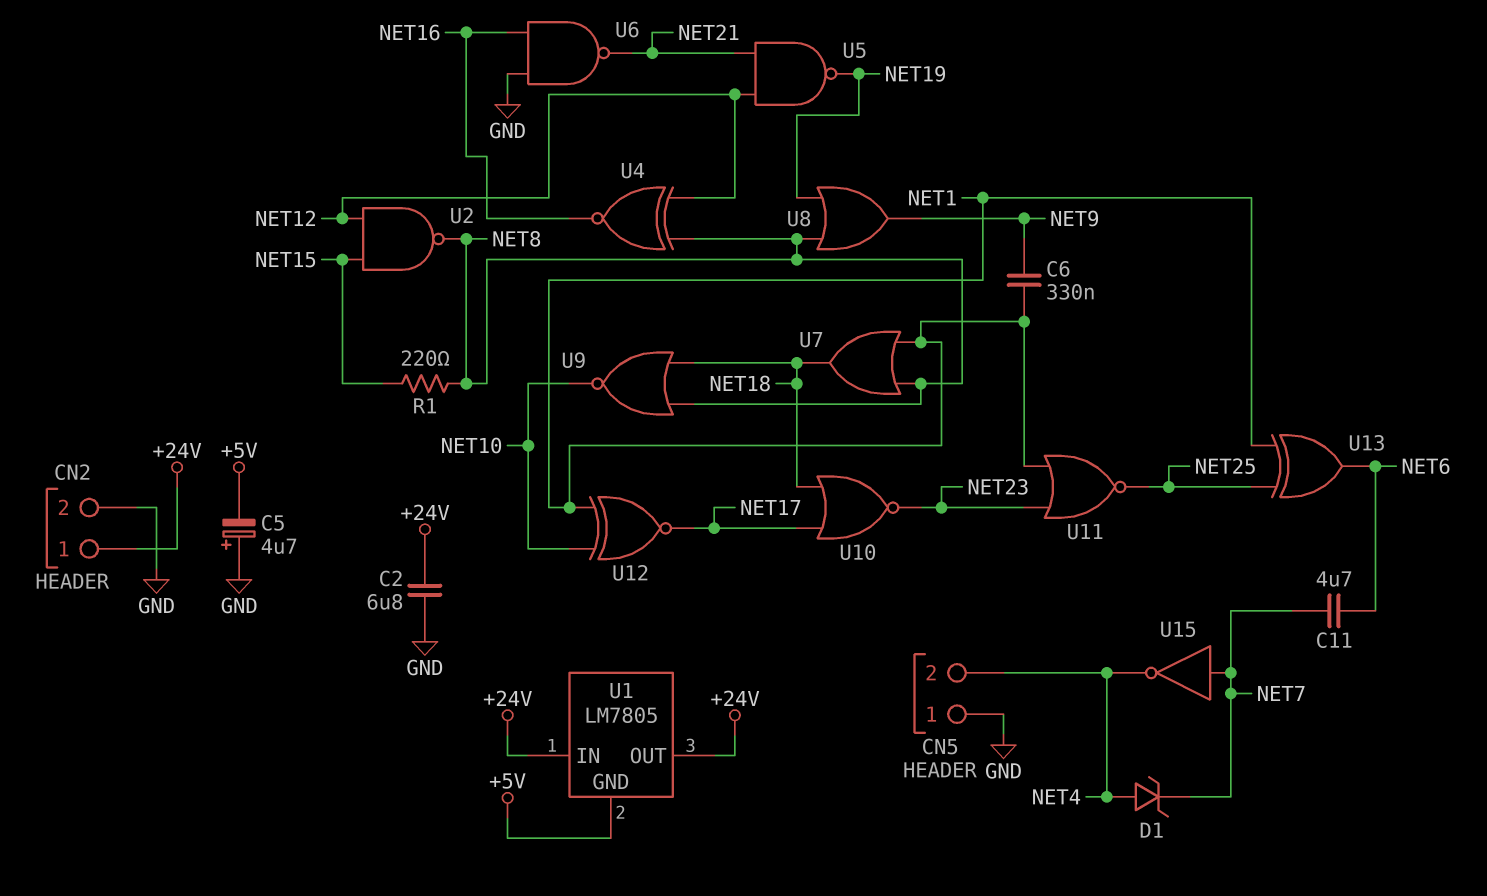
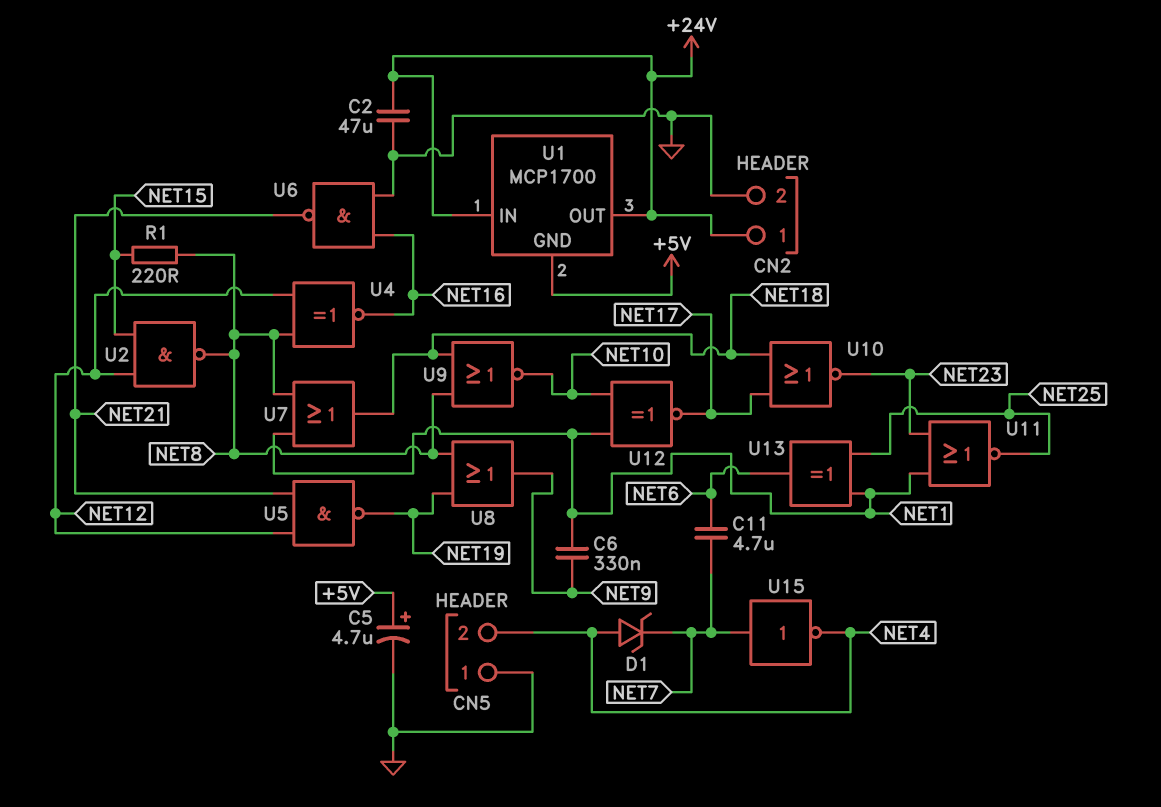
C2: 6.8uF (+24V, GND) -> 47uF (+24V, GND)
C5: 4.7uF (plus GND, minus +5V) -> 4.7uF (plus +5V, minus GND)
U1: LM7805 -> MCP1700

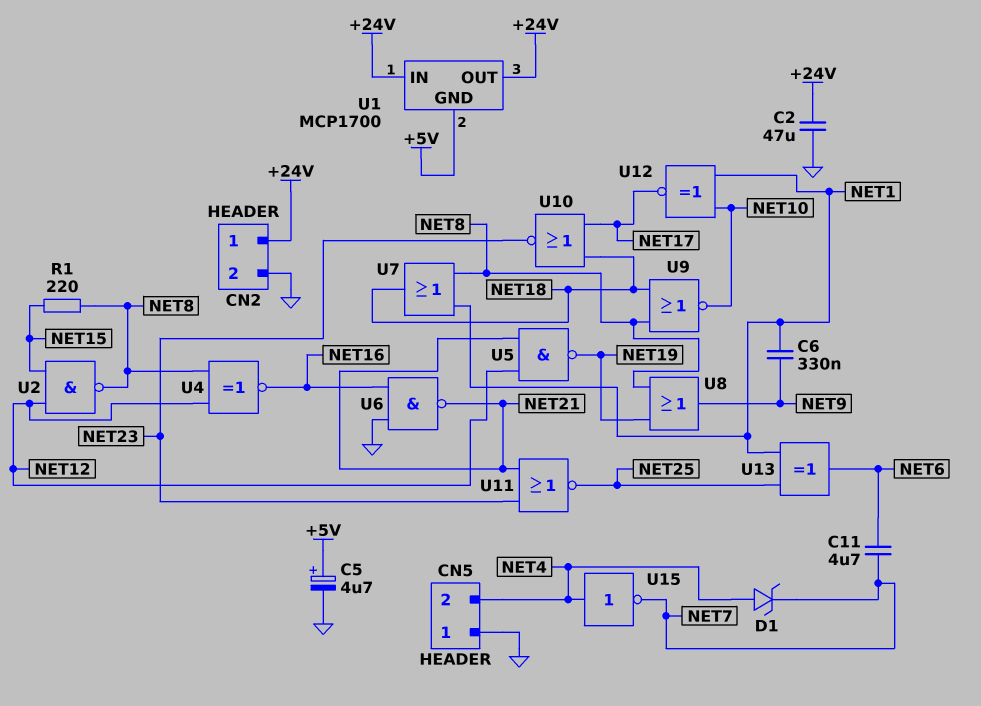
U11: NOR (in NET1, in NET23, out NET25) -> NOR (in NET21, in NET23, out NET25)
U15: NOT (in NET7, out NET4) -> NOT (in NET4, out NET7)

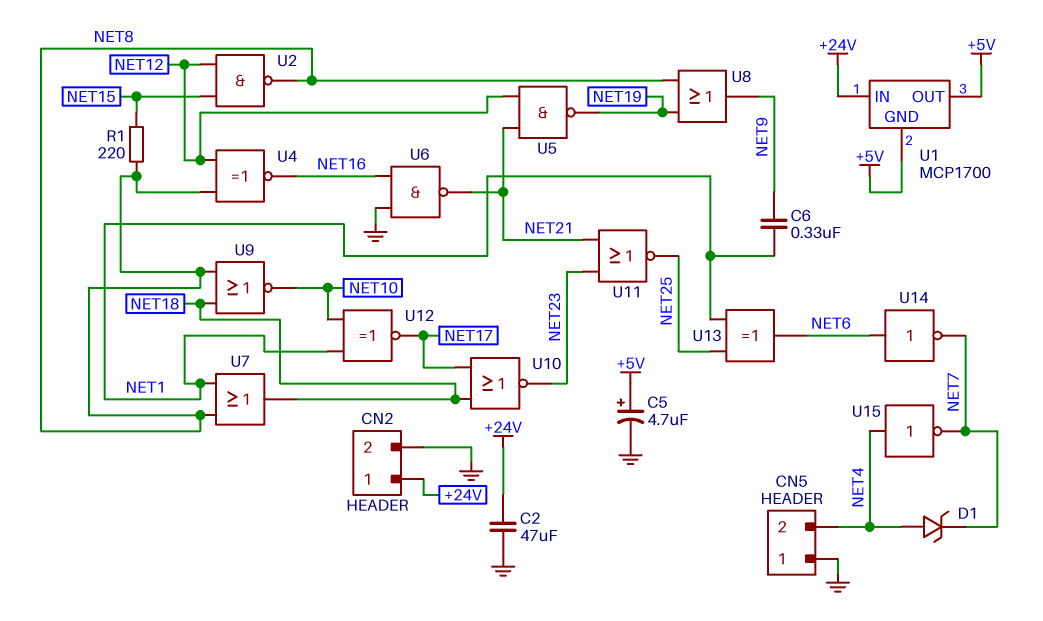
C11: 4.7uF (NET6, NET7) -> none
U1 pin OUT: +24V -> +5V
U14: none -> NOT (in NET6, out NET7)

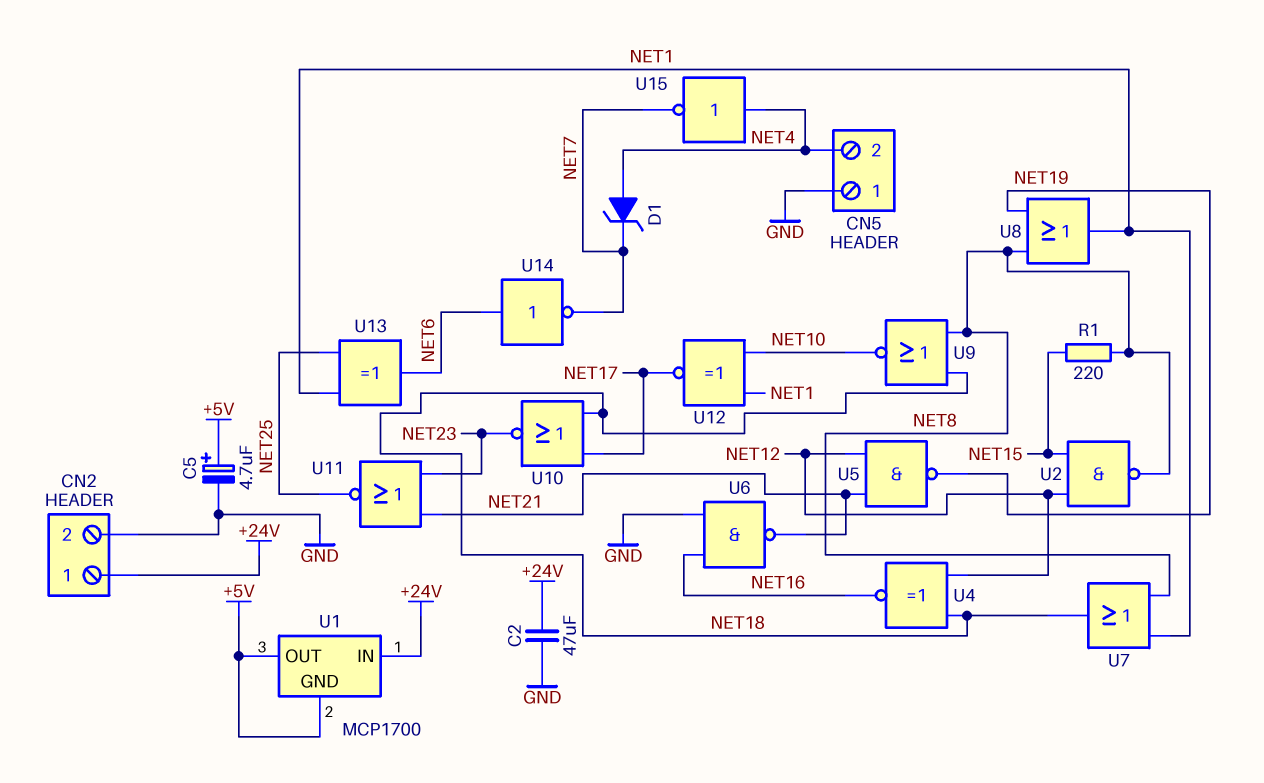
C6: 330nF (NET1, NET9) -> none
U4: XNOR (in NET8, in NET12, out NET16) -> XNOR (in NET12, in NET18, out NET16)
U8: OR (in NET8, in NET19, out NET9) -> OR (in NET8, in NET19, out NET1)

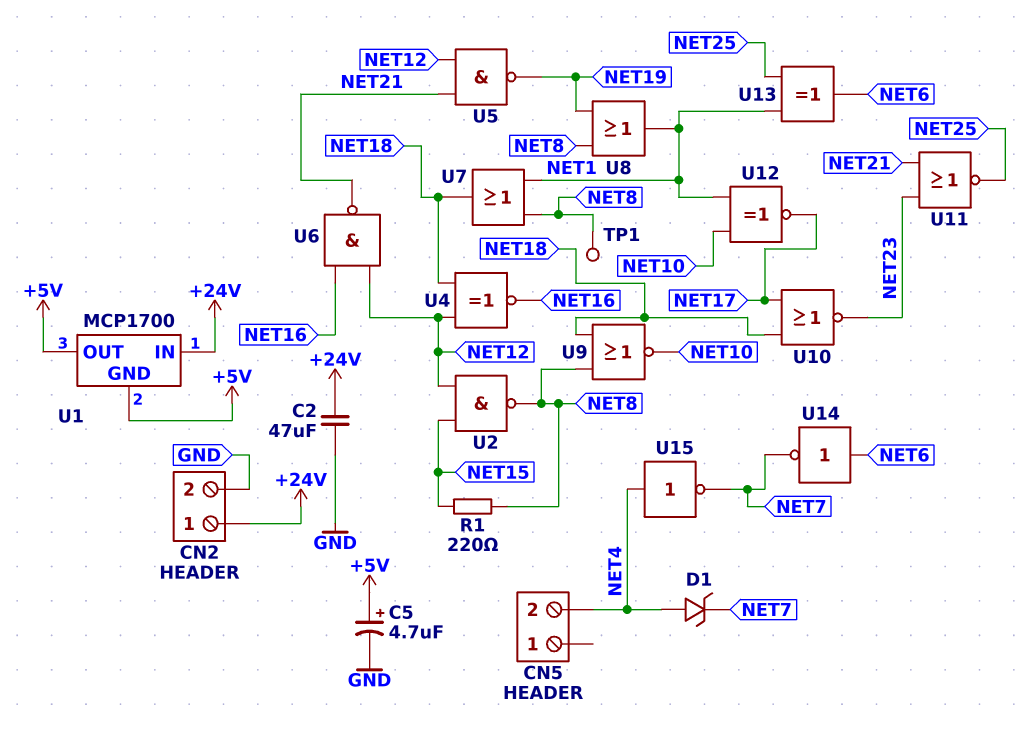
CN5 pin 1: GND -> none
TP1: none -> test point (NET8)
U6: NAND (in GND, in NET16, out NET21) -> NAND (in NET12, in NET16, out NET21)

